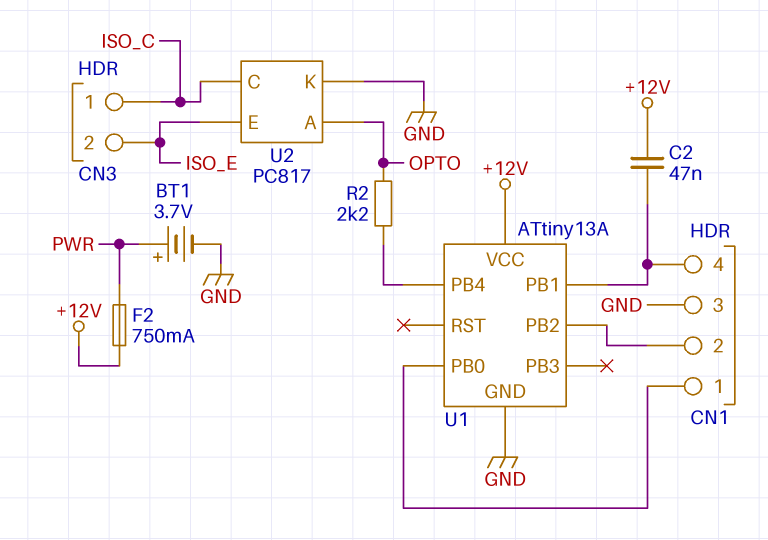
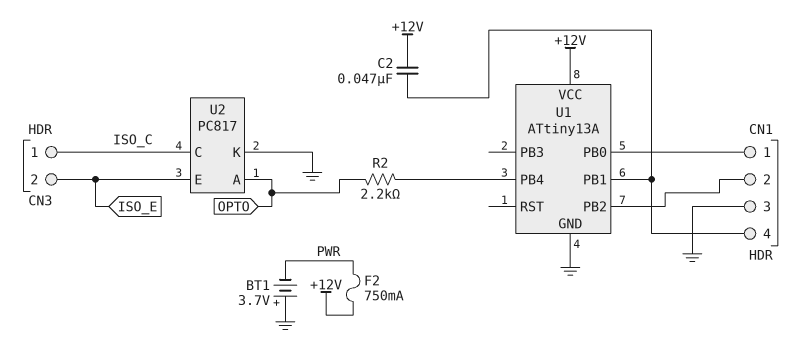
BT1: 3.7V (plus PWR, minus GND) -> 3.7V (plus GND, minus PWR)

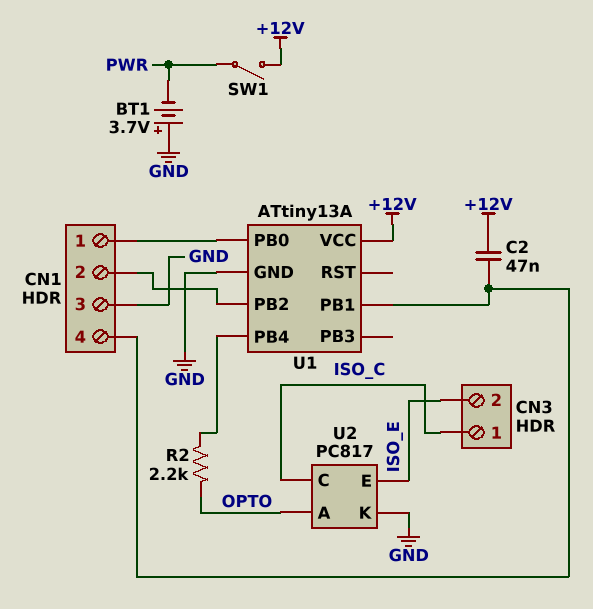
F2: 750mA (+12V, PWR) -> none
SW1: none -> switch (+12V, PWR)

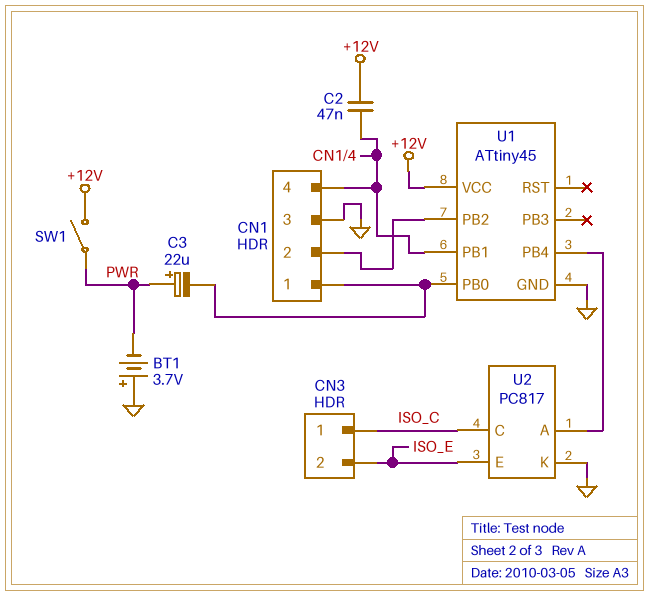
C3: none -> 22uF (plus PWR, minus CN1/1)
R2: 2.2k (OPTO, U1/PB4) -> none
U1: ATtiny13A -> ATtiny45
U2 pin A: OPTO -> U1/PB4

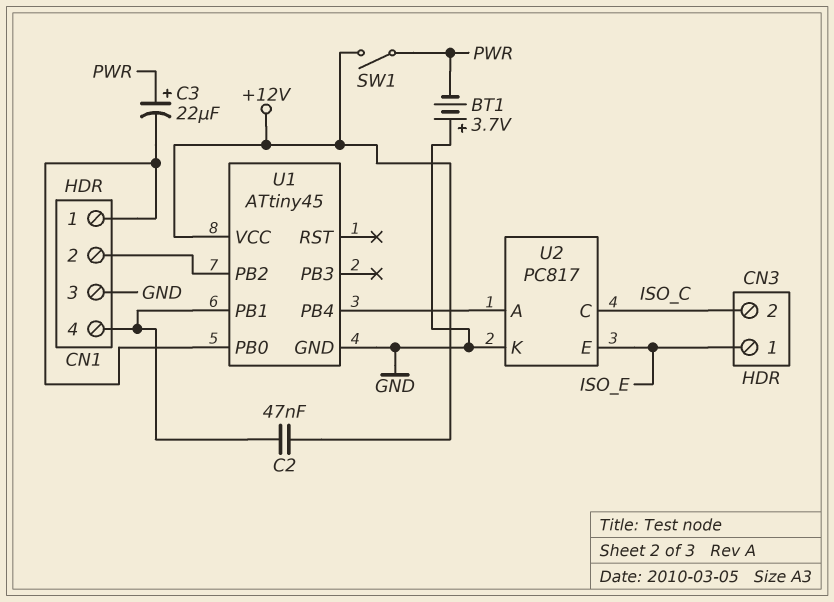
CN3 pin 1: ISO_C -> ISO_E
CN3 pin 2: ISO_E -> ISO_C

